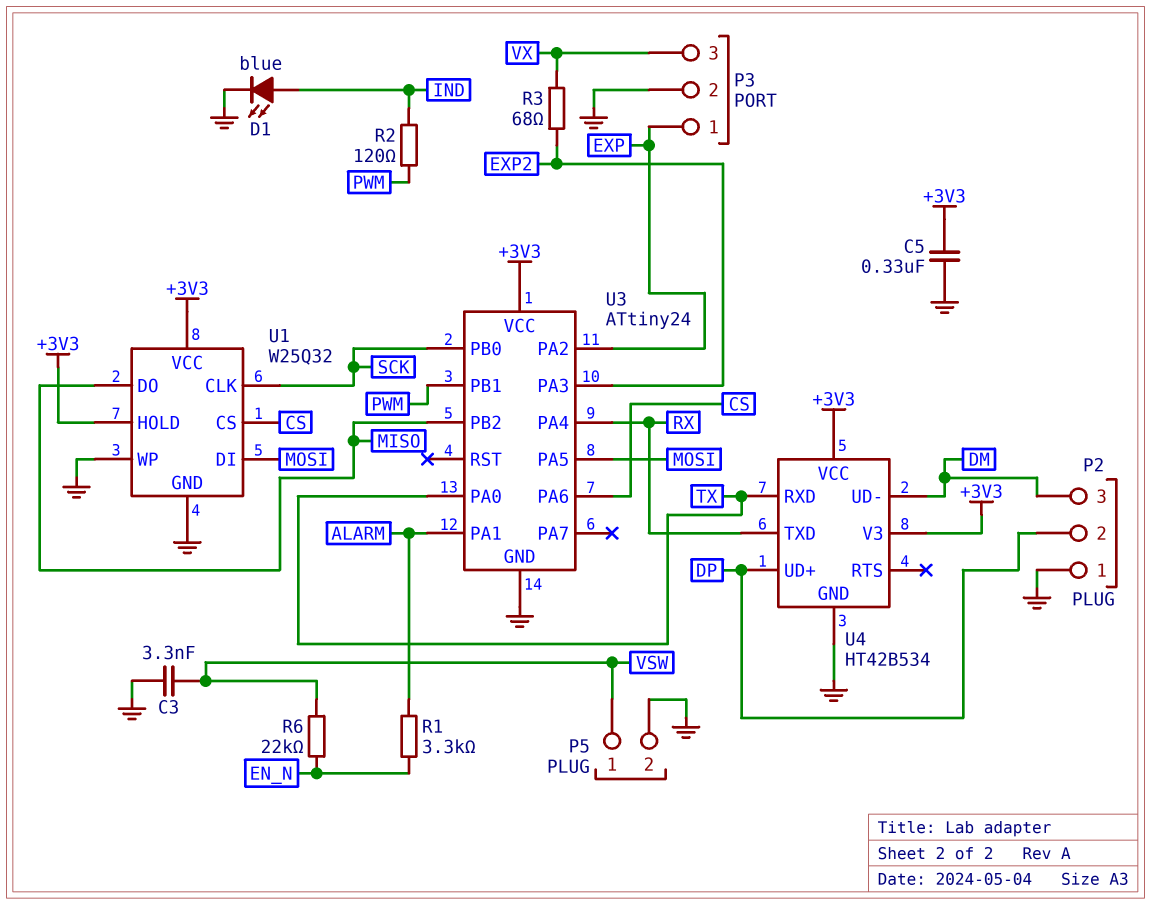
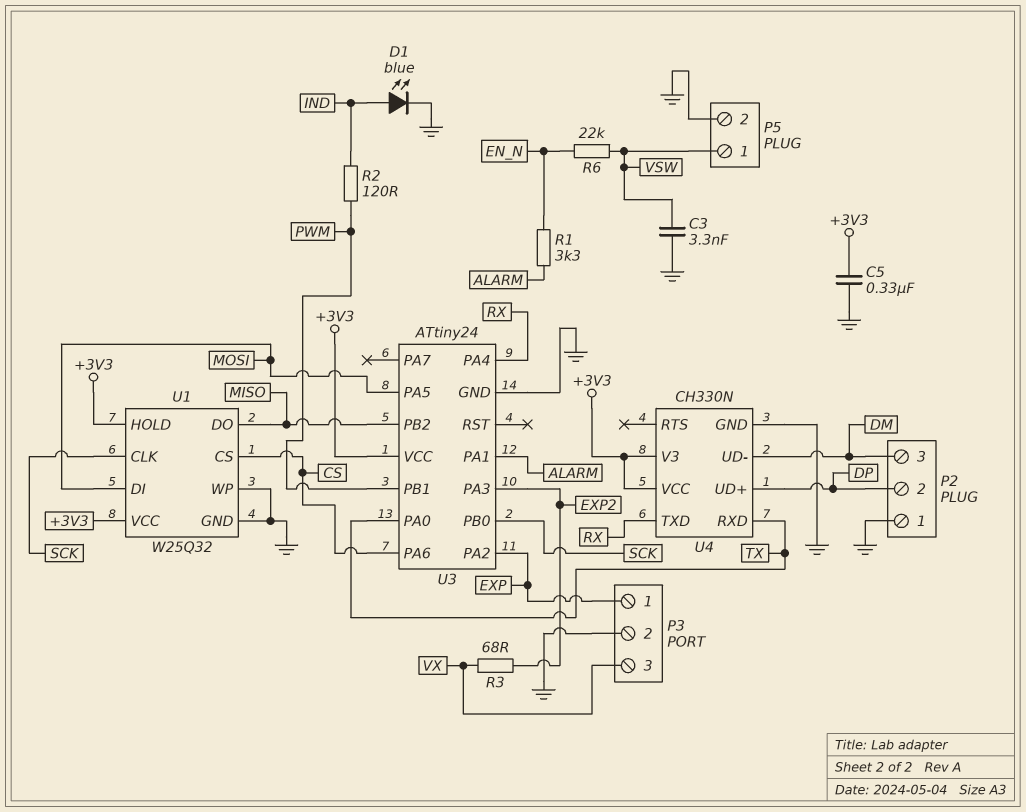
U4: HT42B534 -> CH330N

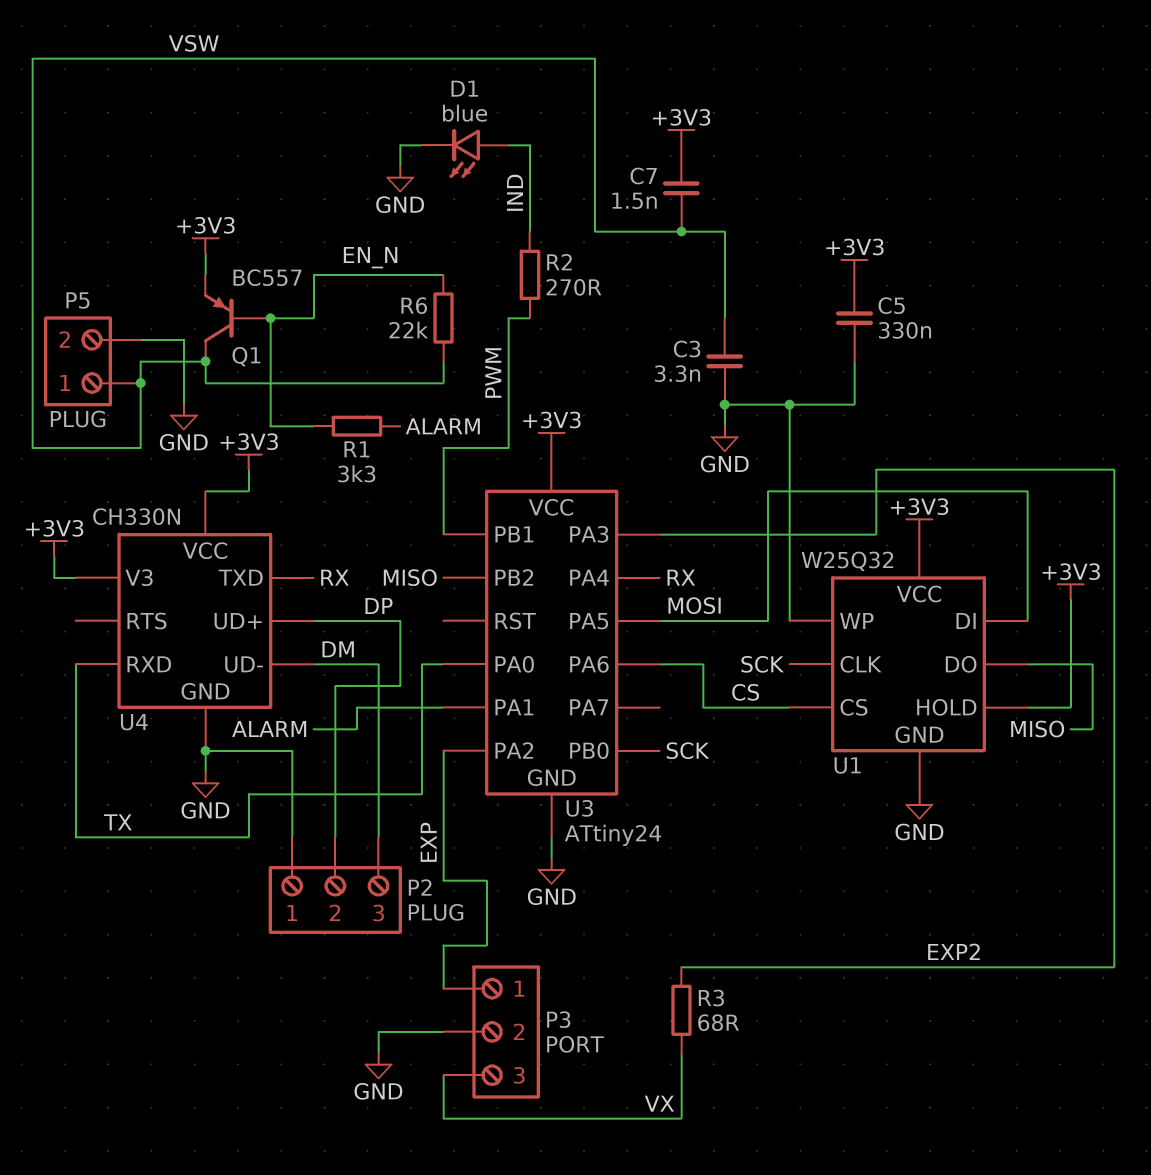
C7: none -> 1.5nF (+3V3, VSW)
Q1: none -> PNP BC557 (B EN_N, C VSW, E +3V3)
R2: 120 (IND, PWM) -> 270 (IND, PWM)

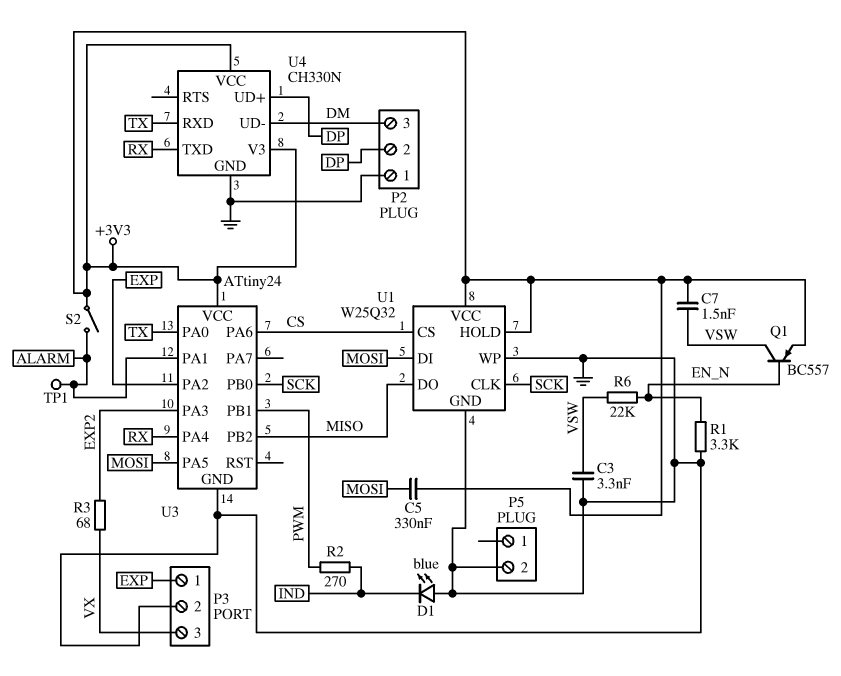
C5: 330nF (+3V3, GND) -> 330nF (+3V3, MOSI)
D1: LED blue (A IND, K GND) -> LED blue (A GND, K IND)
P5 pin 1: VSW -> none
R1: 3.3k (ALARM, EN_N) -> 3.3k (EN_N, GND)
S2: none -> switch (+3V3, ALARM)
TP1: none -> test point (ALARM)

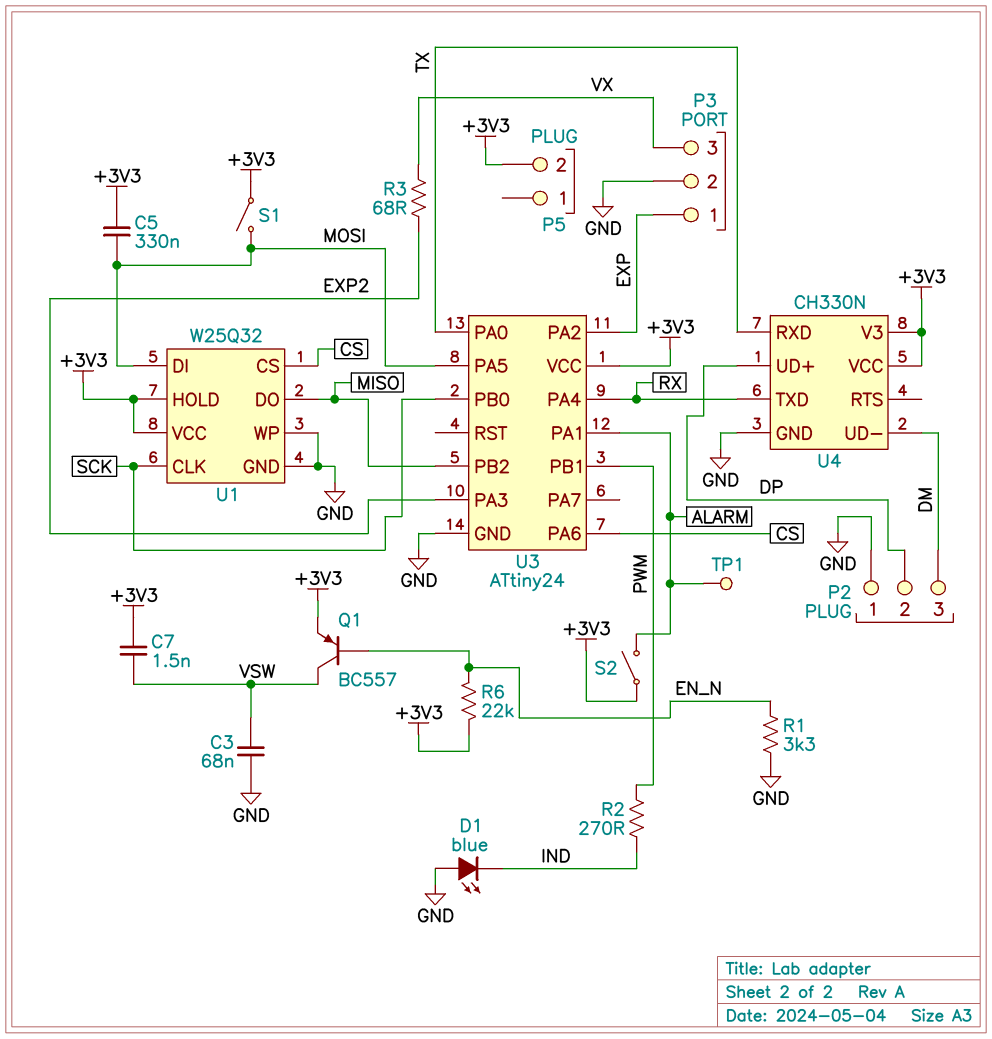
C3: 3.3nF (GND, VSW) -> 68nF (GND, VSW)
P5 pin 2: GND -> +3V3
R6: 22k (EN_N, VSW) -> 22k (+3V3, EN_N)
S1: none -> switch (+3V3, MOSI)

